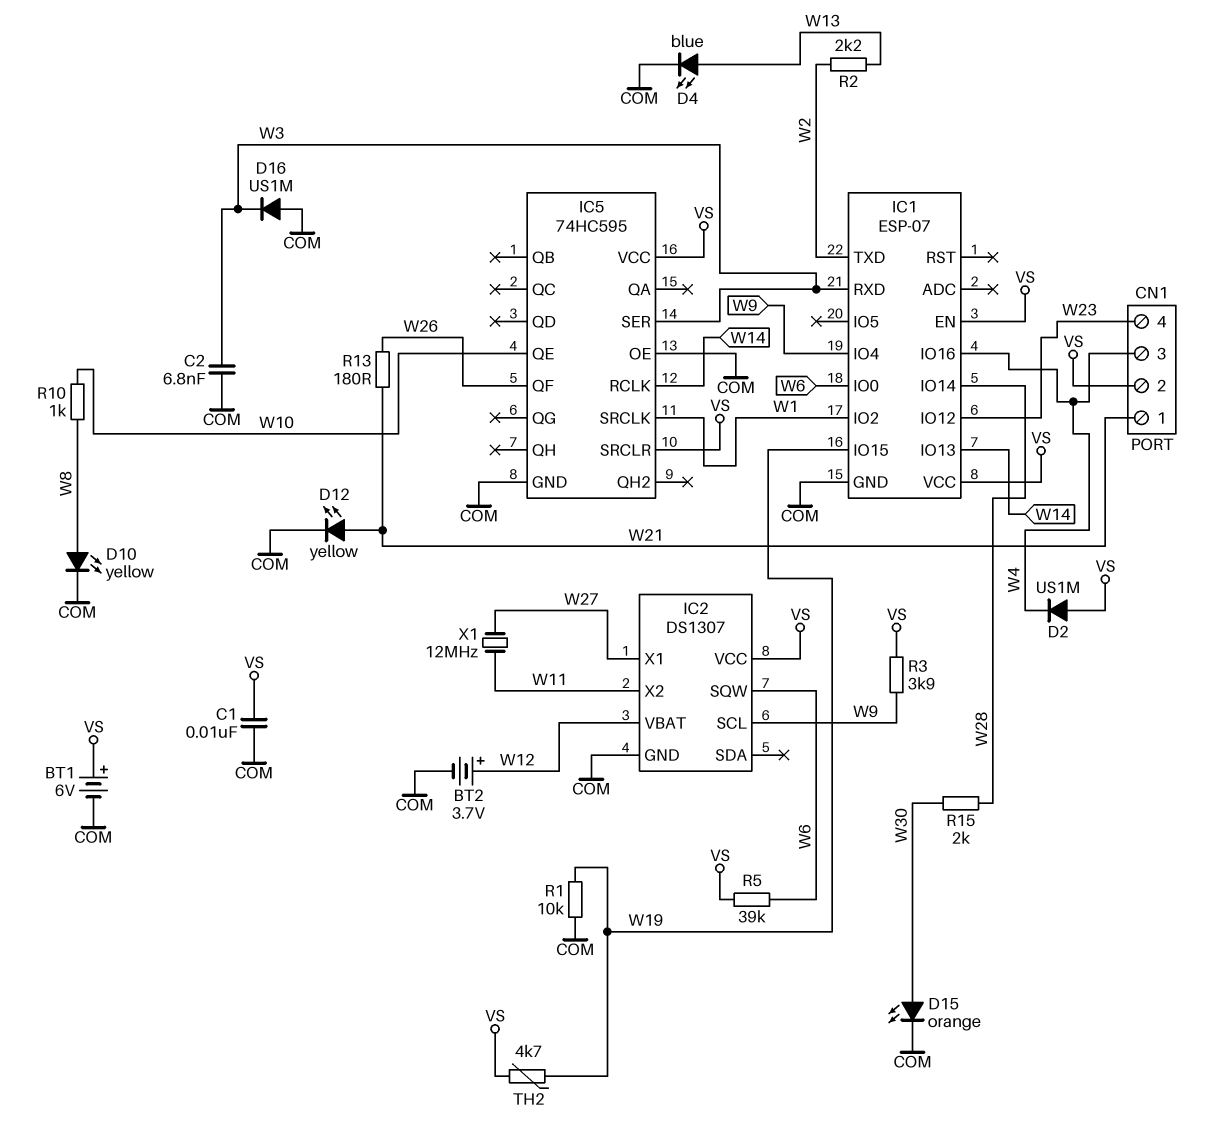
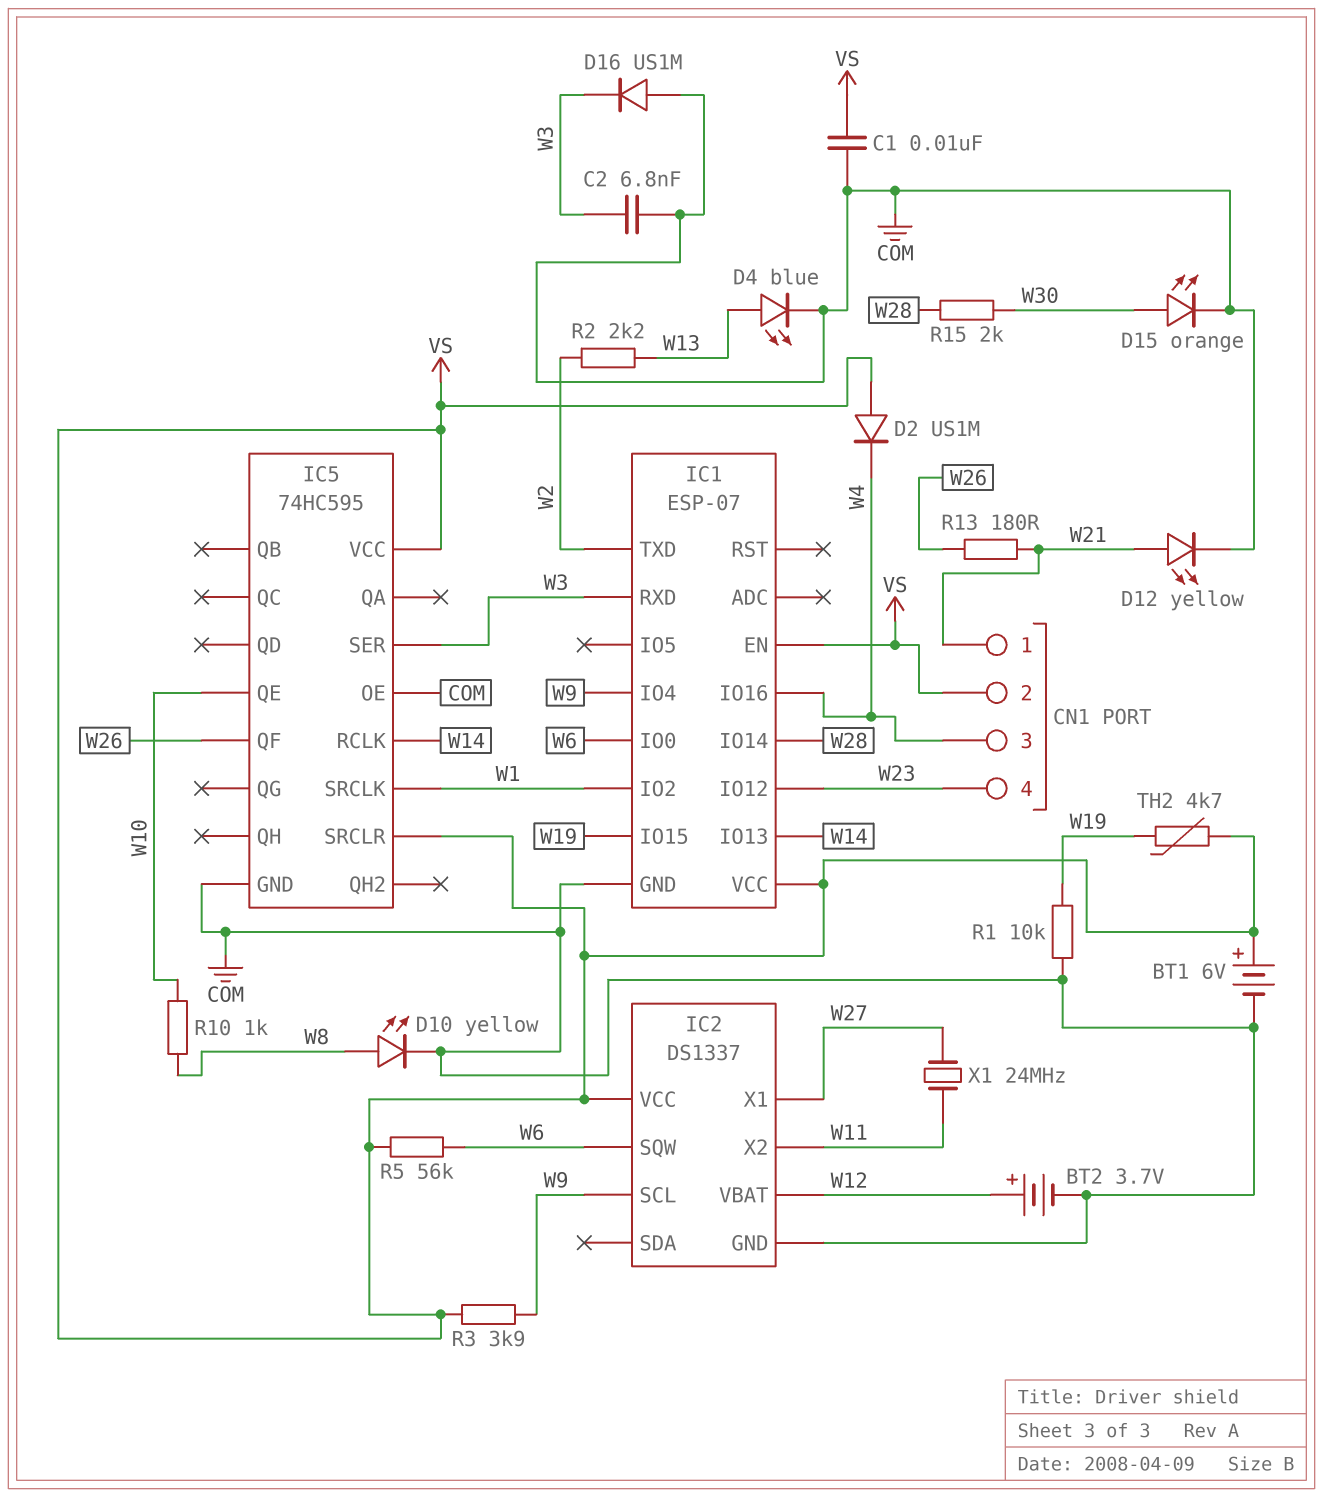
IC2: DS1307 -> DS1337
R5: 39k (VS, W6) -> 56k (VS, W6)
X1: 12MHz (W11, W27) -> 24MHz (W11, W27)

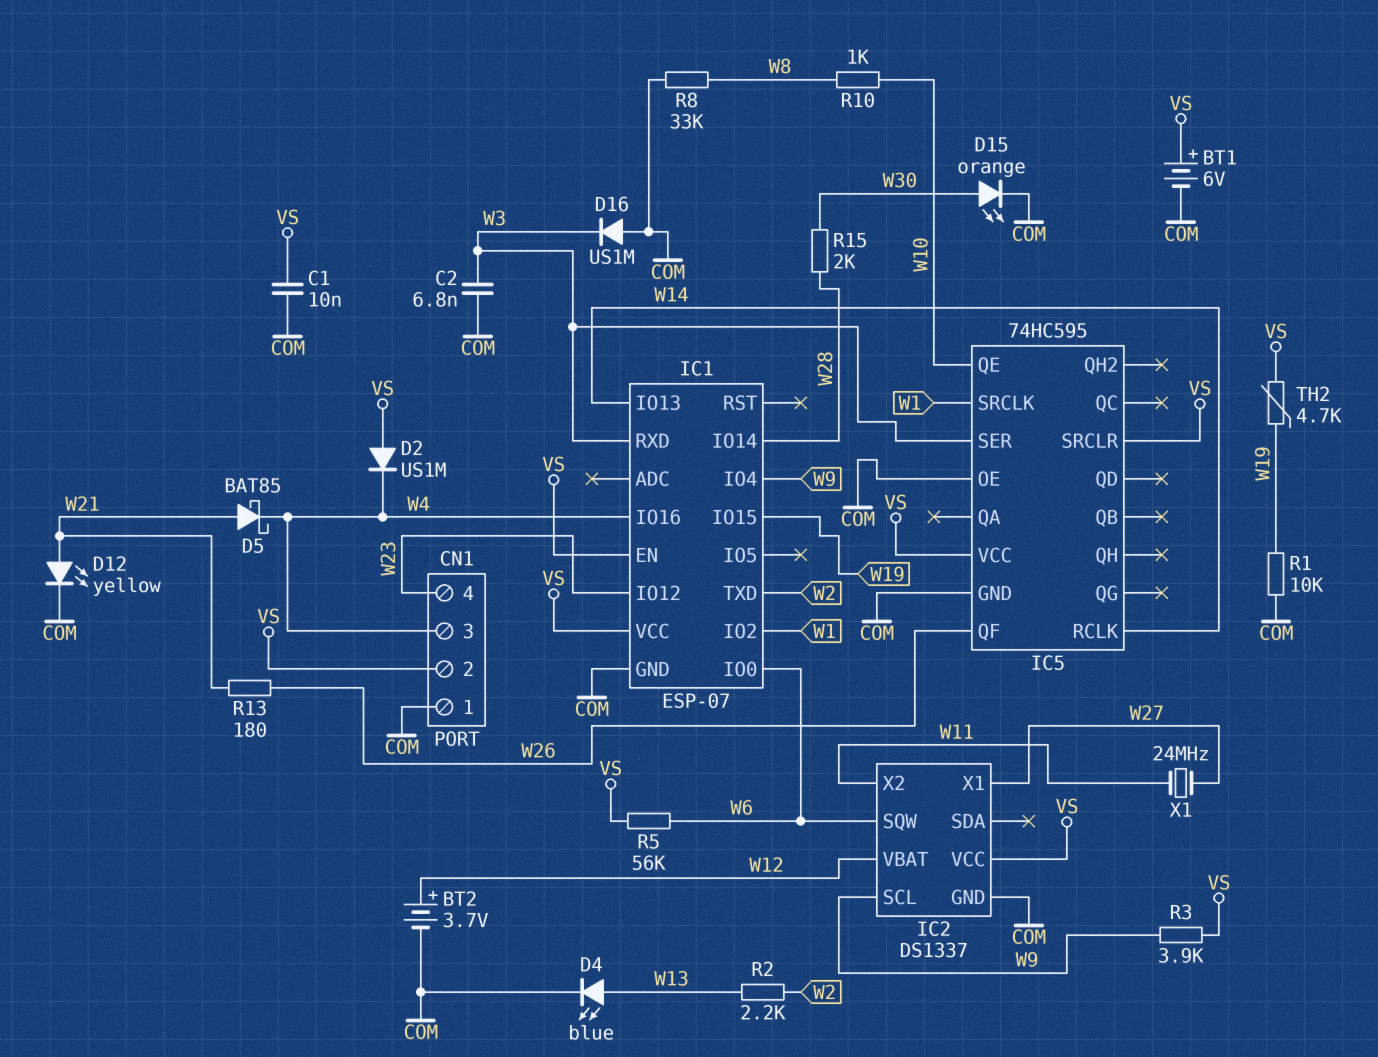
CN1 pin 1: W21 -> COM
D5: none -> schottky BAT85 (A W21, K W4)
D10: LED yellow (A W8, K COM) -> none
R8: none -> 33k (COM, W8)

